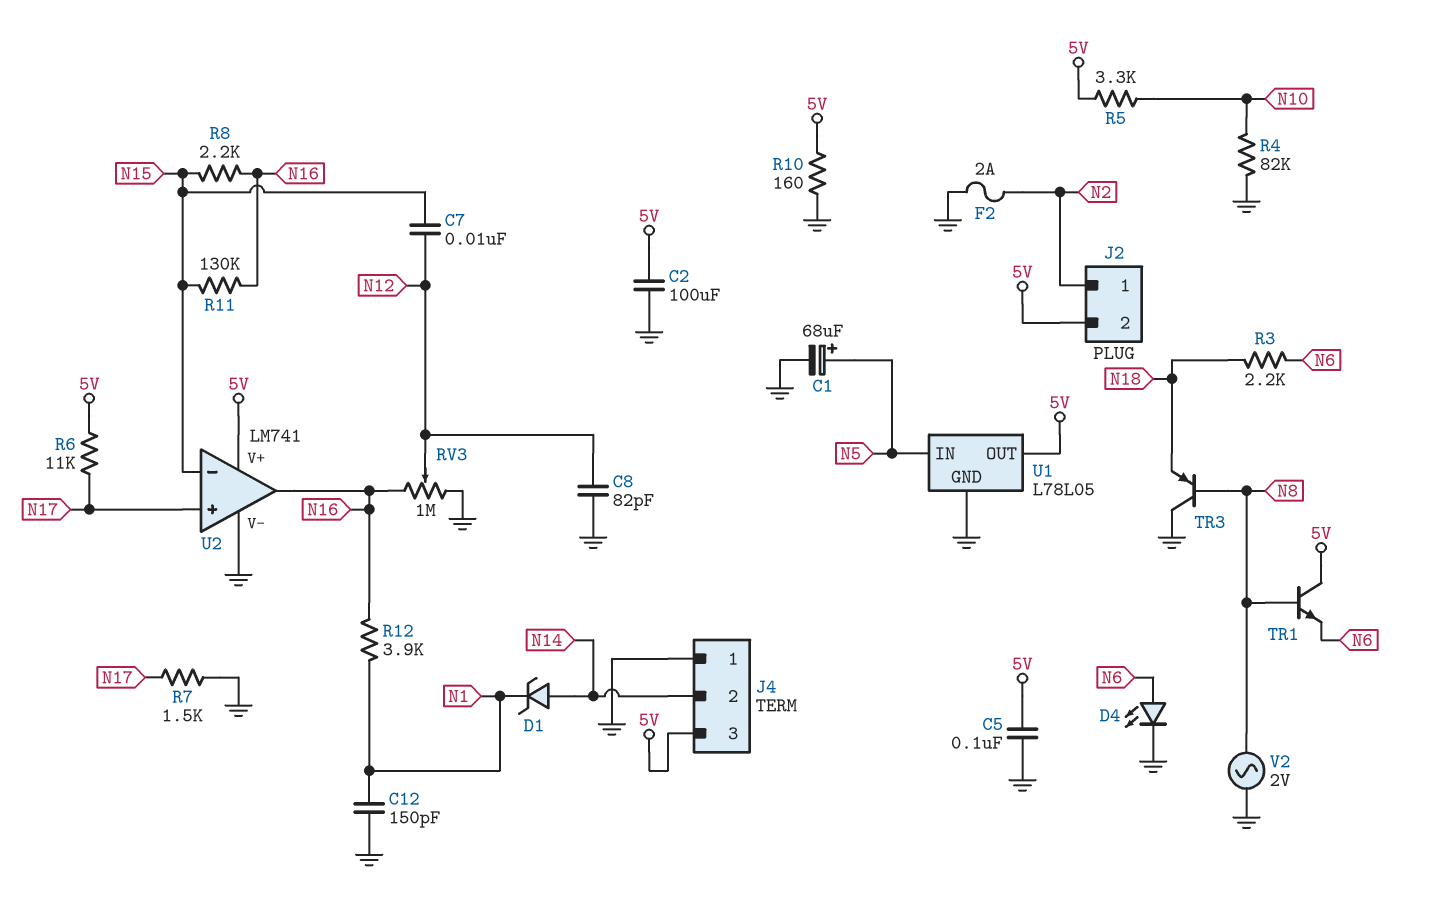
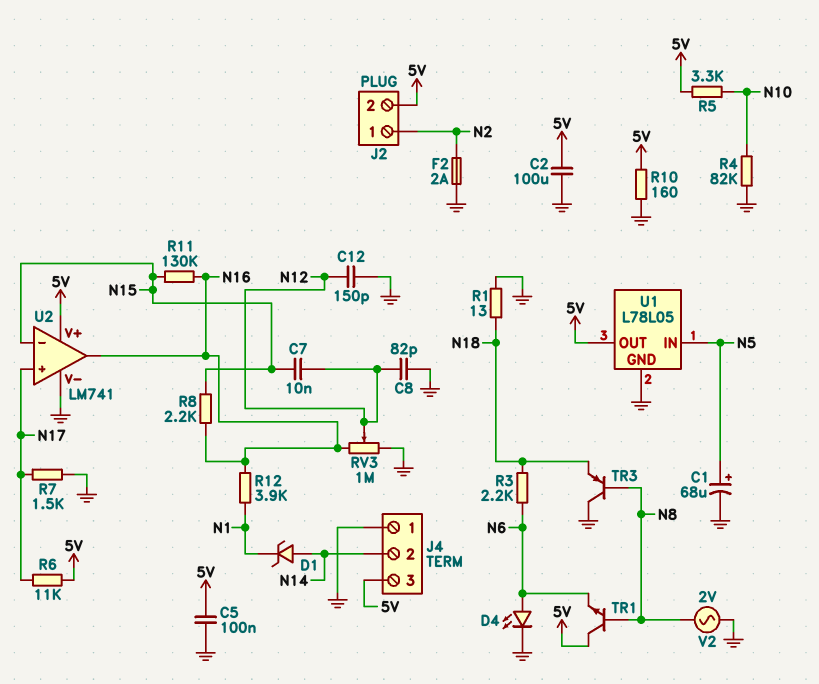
C12: 150pF (GND, N1) -> 150pF (GND, N12)
R1: none -> 13 (GND, N18)

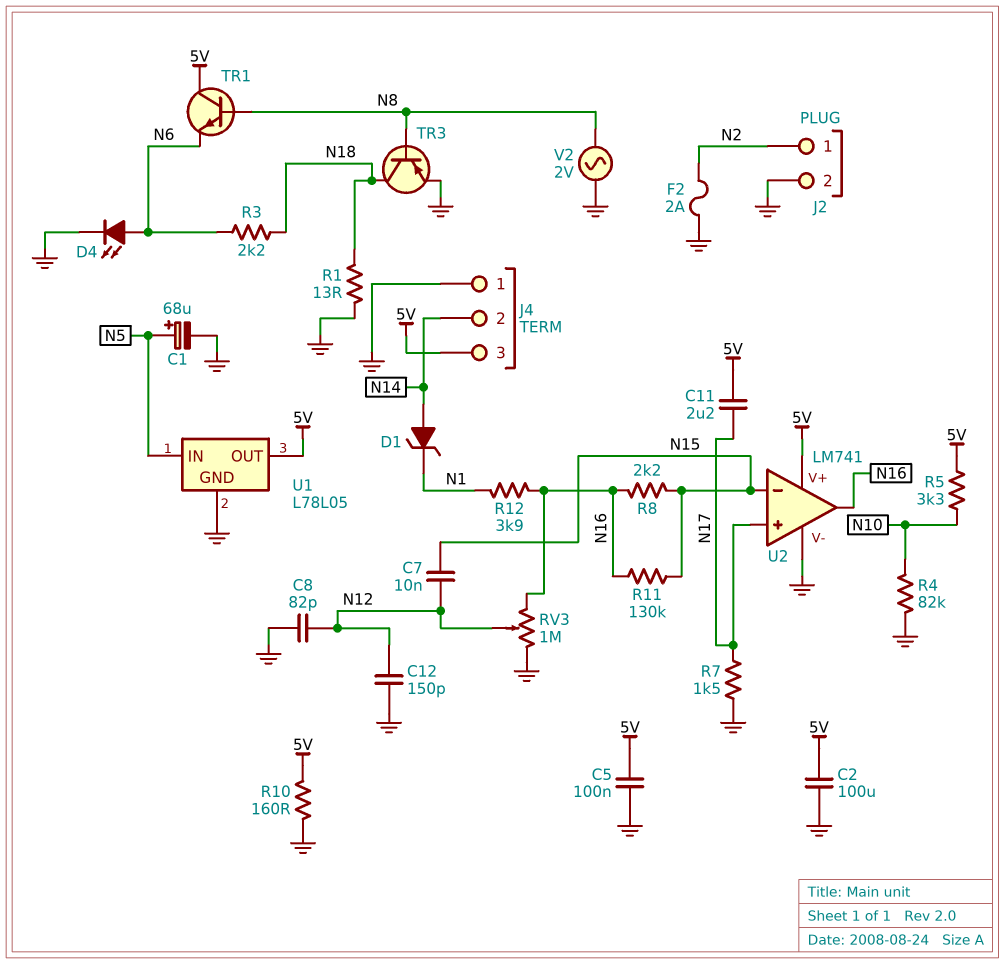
C11: none -> 2.2uF (5V, N17)
J2 pin 2: 5V -> GND
R6: 11k (5V, N17) -> none
TR3: PNP (B N8, C GND, E N18) -> PNP (B N8, C N18, E GND)

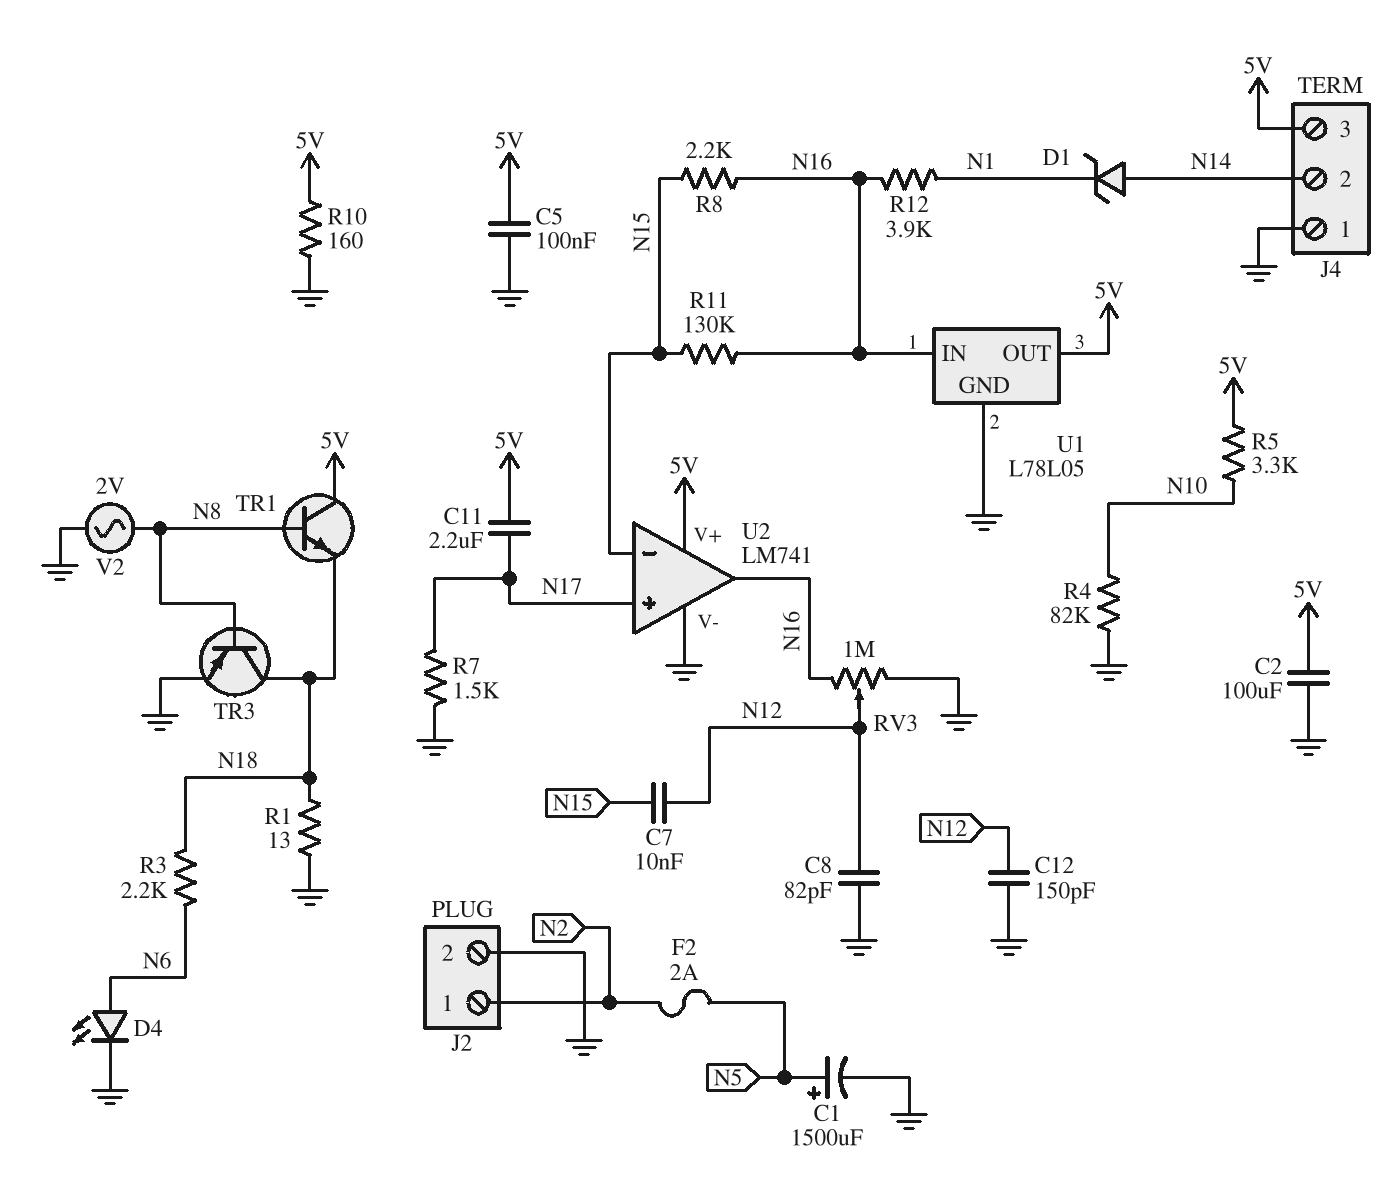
C1: 68uF (plus N5, minus GND) -> 1500uF (plus N5, minus GND)
F2: 2A (GND, N2) -> 2A (N2, N5)
TR1: NPN (B N8, C 5V, E N6) -> NPN (B N8, C 5V, E N18)
U1 pin IN: N5 -> N16

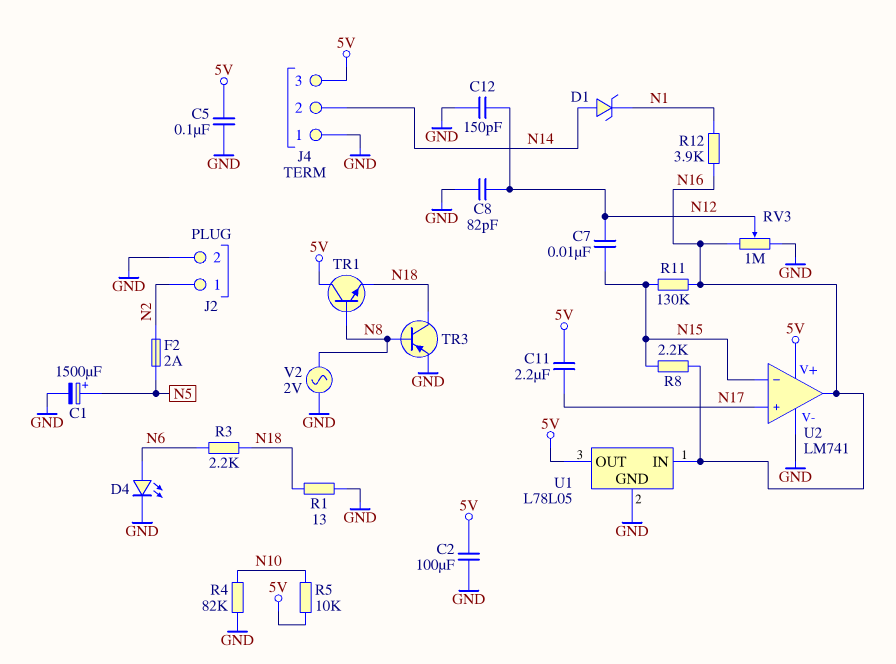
R5: 3.3k (5V, N10) -> 10k (5V, N10)
R7: 1.5k (GND, N17) -> none
R10: 160 (5V, GND) -> none

